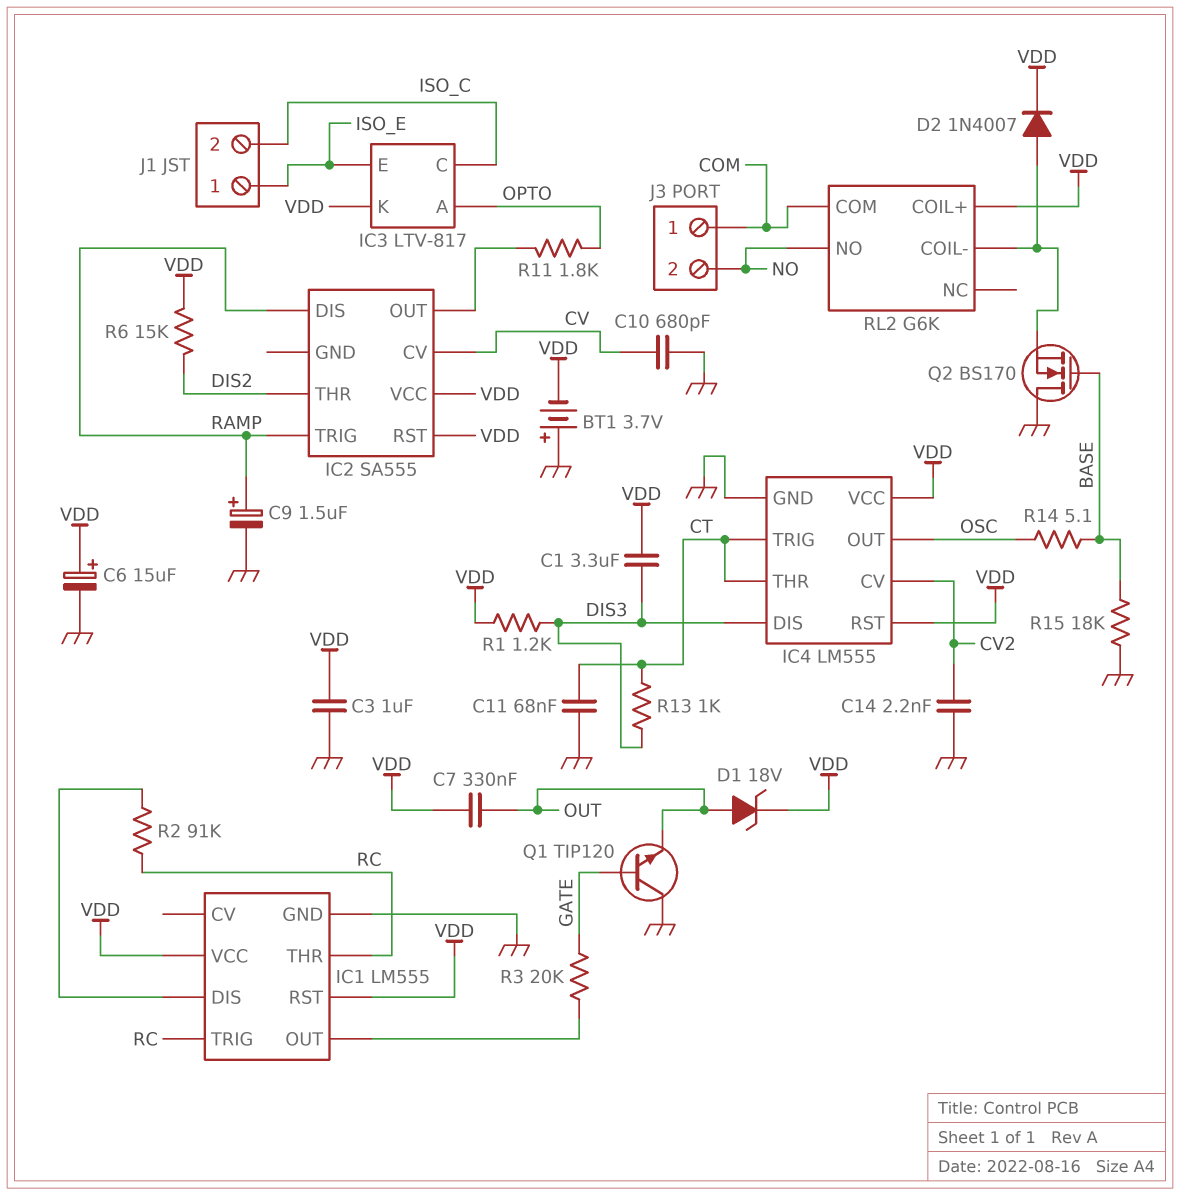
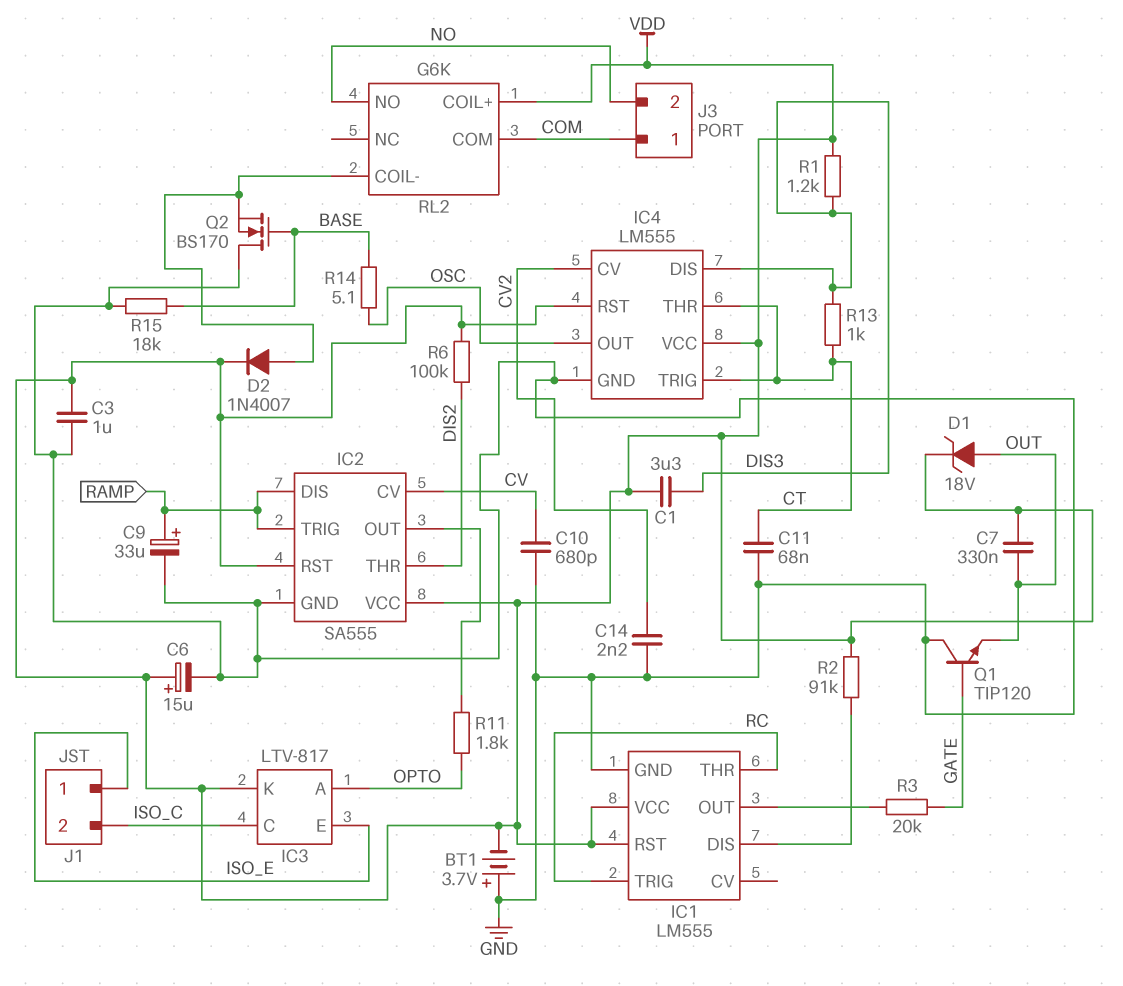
C9: 1.5uF (plus RAMP, minus GND) -> 33uF (plus RAMP, minus GND)
IC2 pin GND: none -> GND
R2: 91k (IC1/DIS, RC) -> 91k (IC1/DIS, VDD)
R6: 15k (DIS2, VDD) -> 100k (DIS2, VDD)

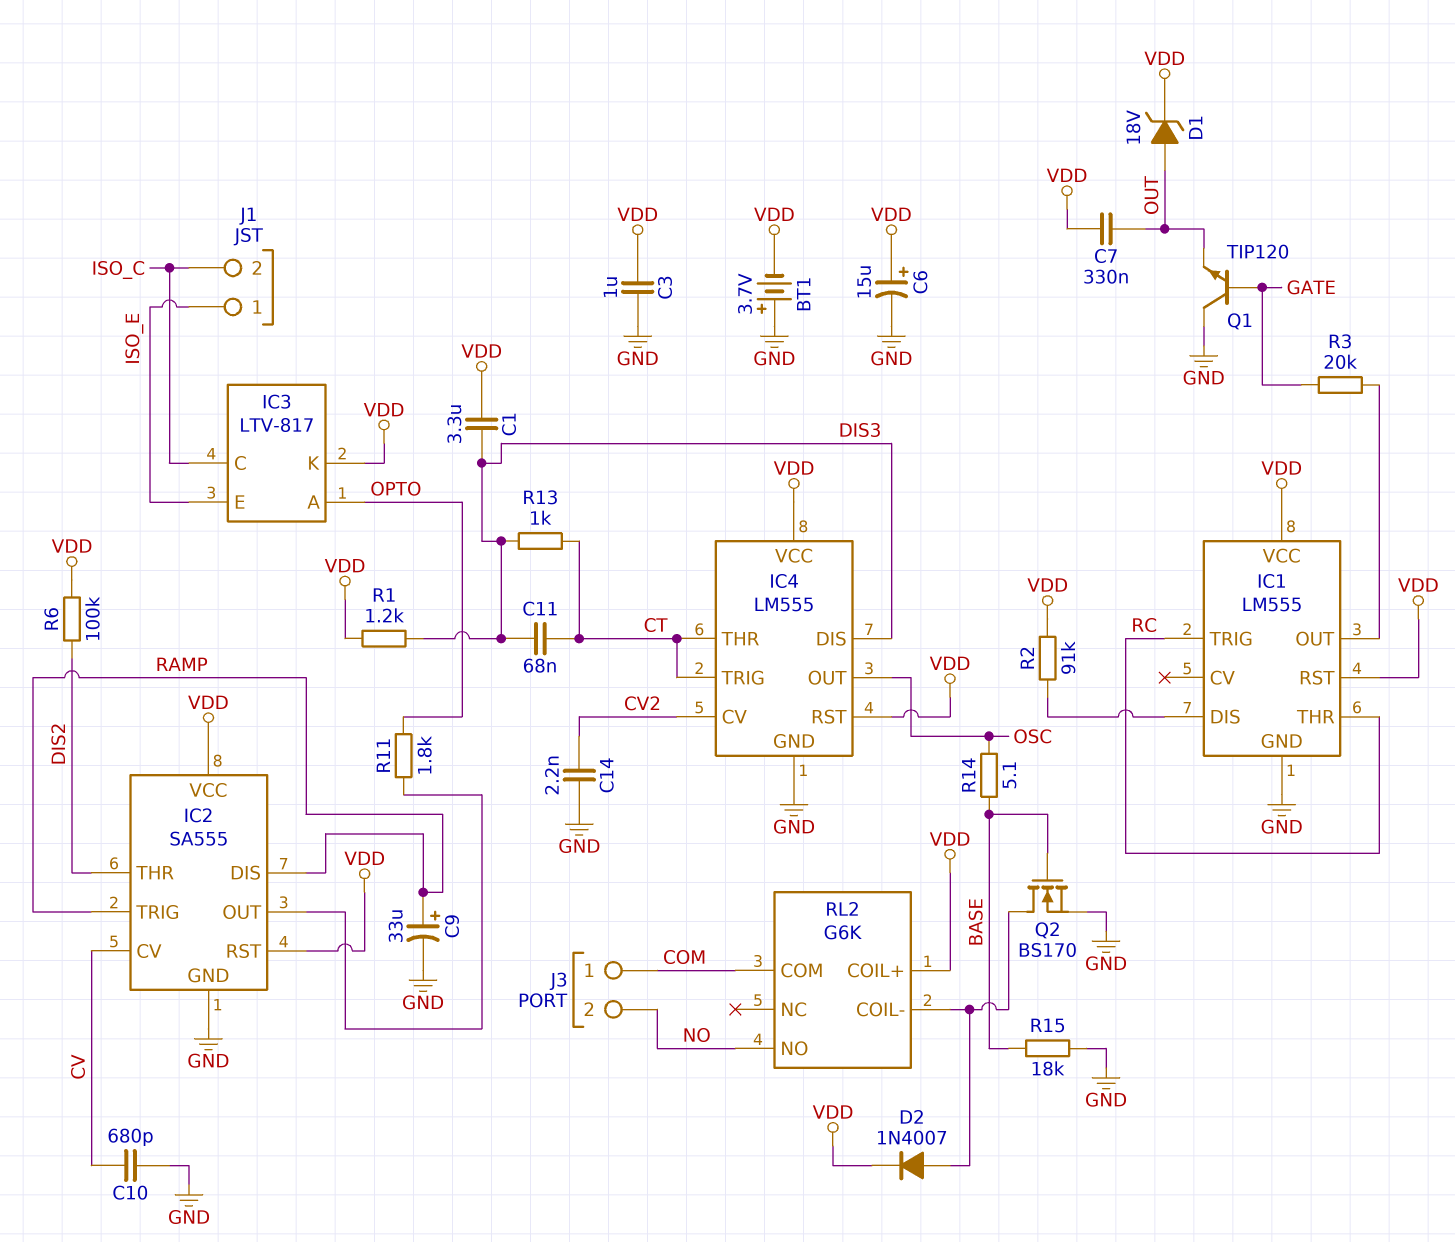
C11: 68nF (CT, GND) -> 68nF (CT, DIS3)
Q2: NMOS BS170 (G BASE, D GND, S RL2/COIL-) -> NMOS BS170 (G BASE, D RL2/COIL-, S GND)

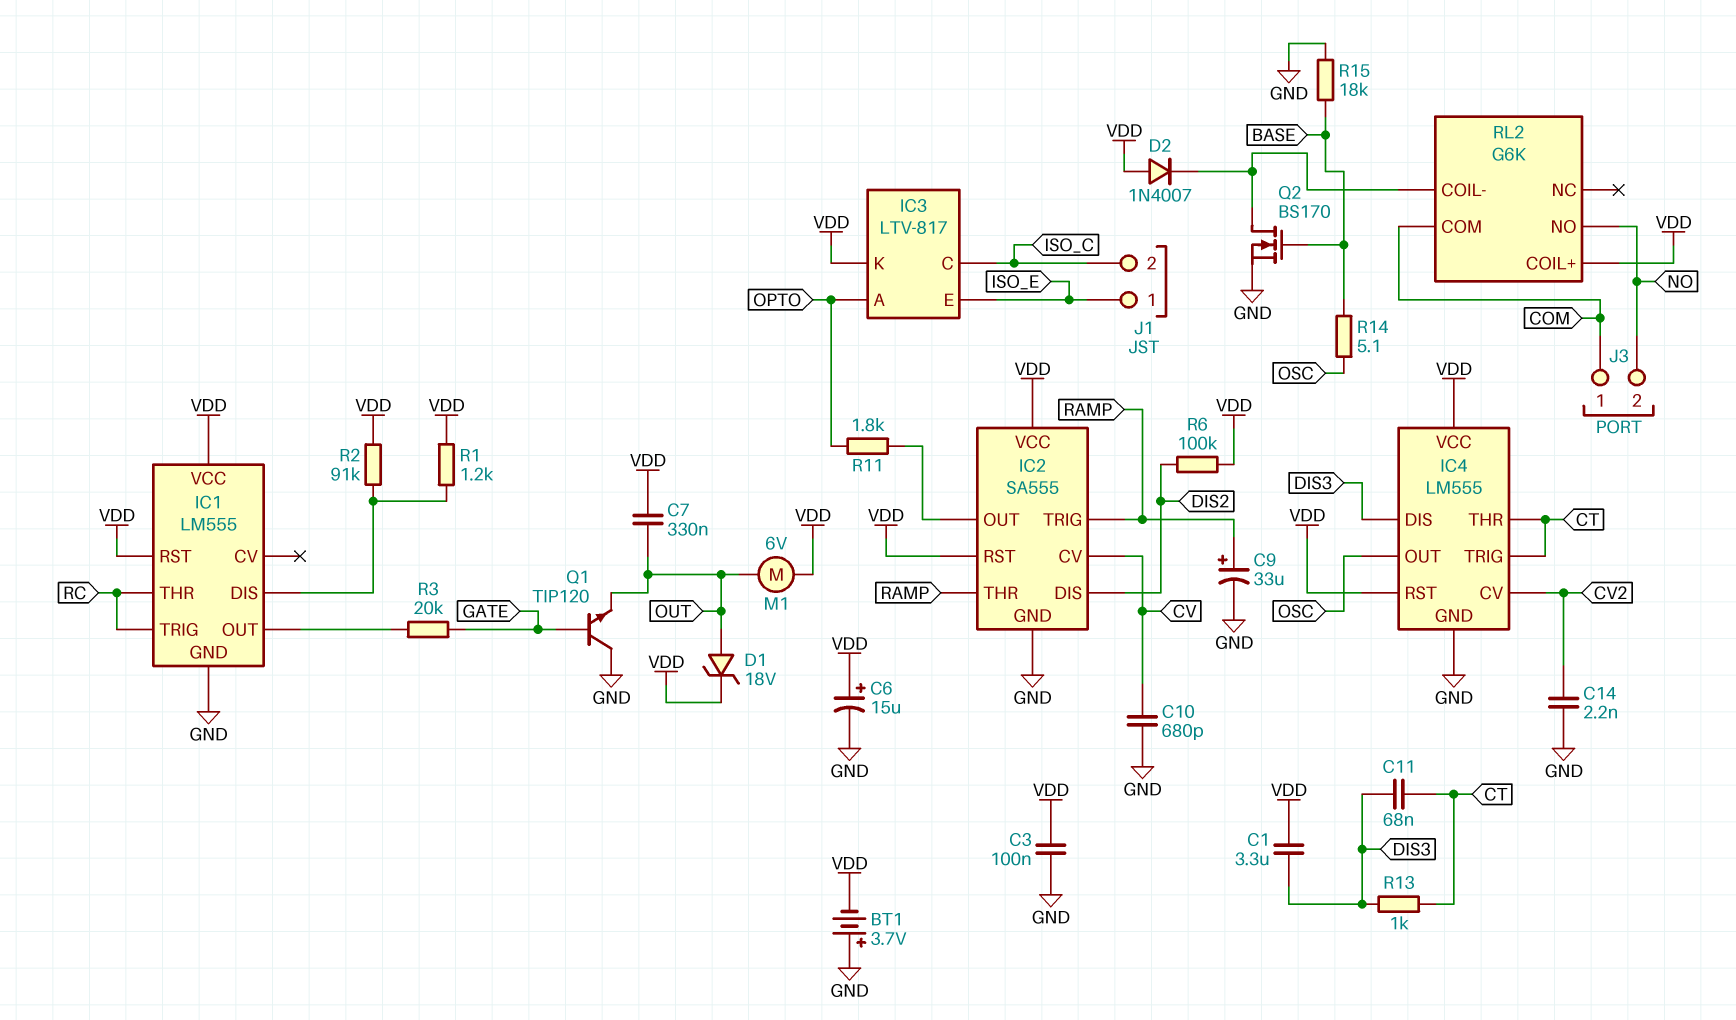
C3: 1uF (GND, VDD) -> 100nF (GND, VDD)
D2: diode 1N4007 (A RL2/COIL-, K VDD) -> diode 1N4007 (A VDD, K RL2/COIL-)
IC2 pin DIS: RAMP -> DIS2
IC2 pin THR: DIS2 -> RAMP
M1: none -> motor 6V (OUT, VDD)
R1: 1.2k (DIS3, VDD) -> 1.2k (IC1/DIS, VDD)

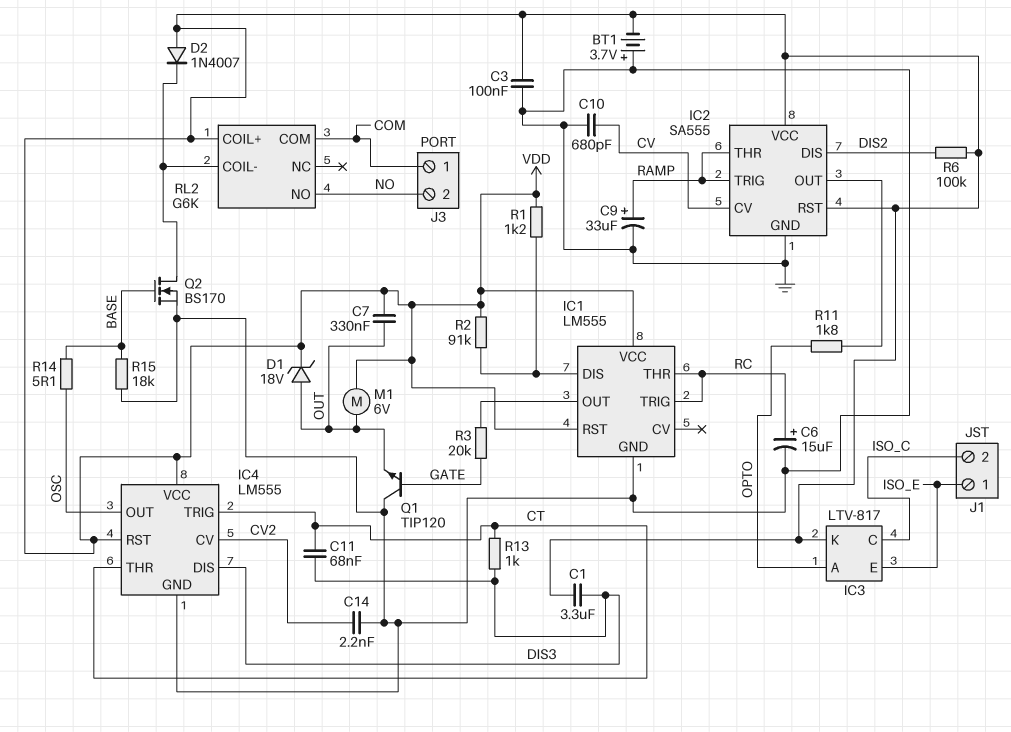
C6: 15uF (plus VDD, minus GND) -> 15uF (plus RC, minus GND)

